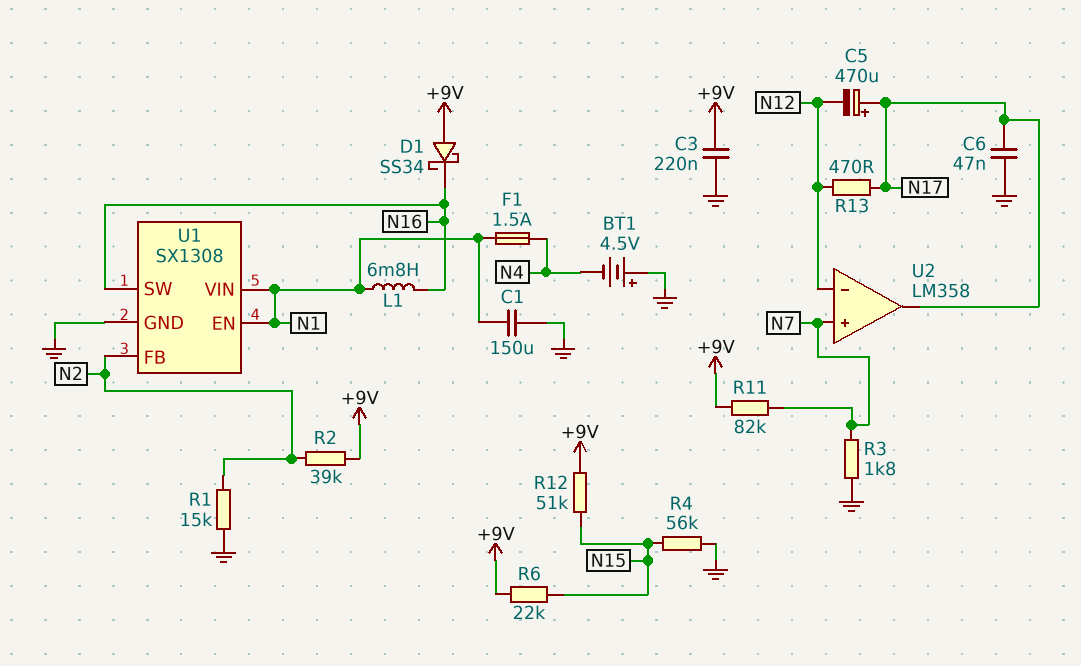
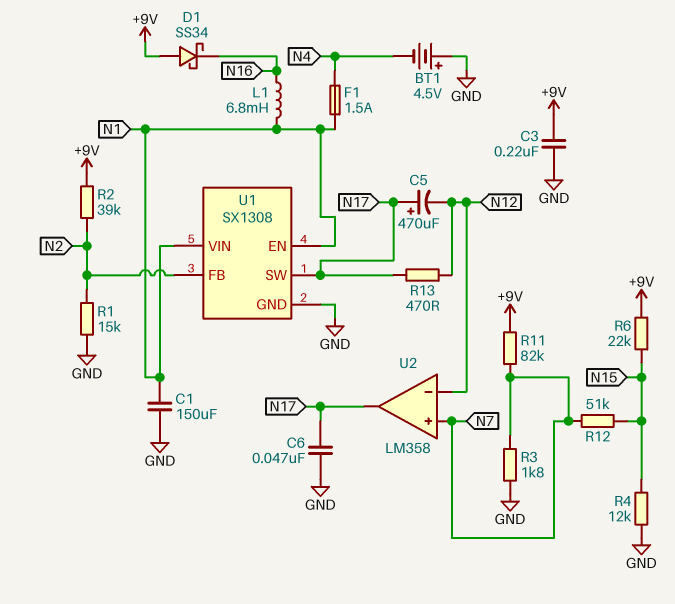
R4: 56k (GND, N15) -> 12k (GND, N15)
R12: 51k (+9V, N15) -> 51k (N7, N15)
U1 pin SW: N16 -> N17

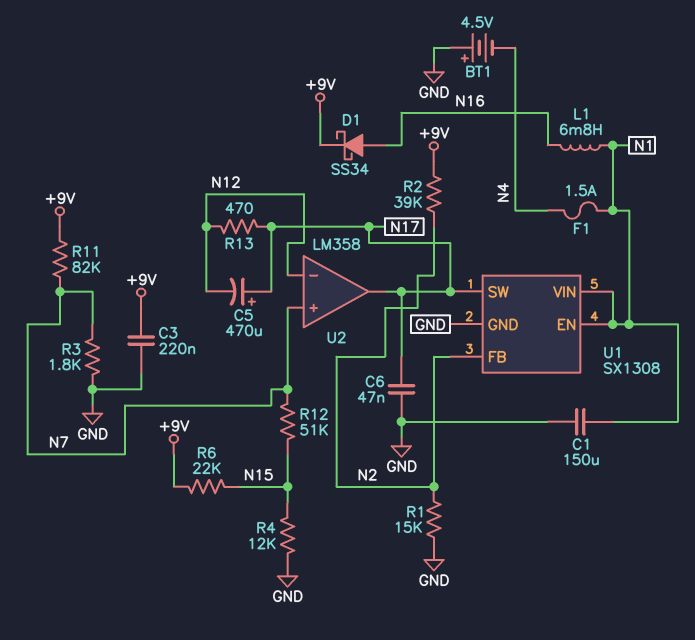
D1: schottky SS34 (A +9V, K N16) -> schottky SS34 (A N16, K +9V)

